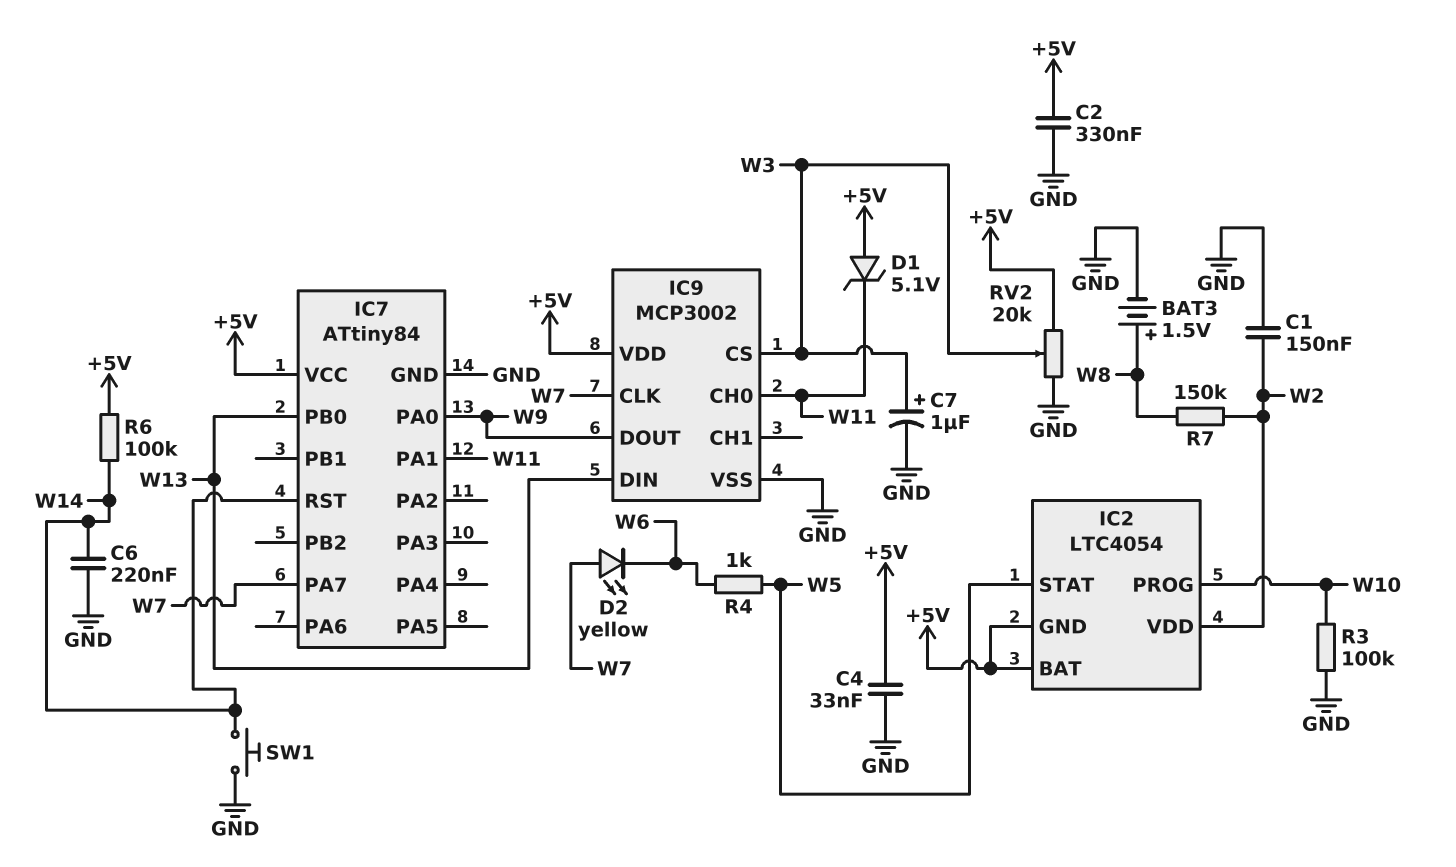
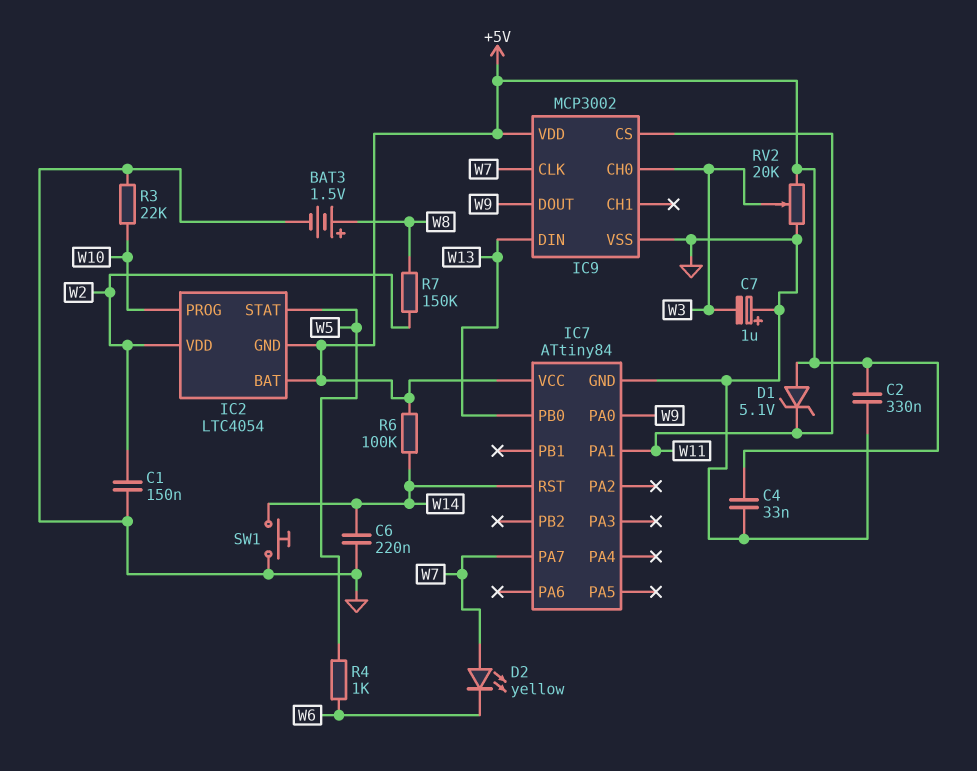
C7: 1uF (plus W3, minus GND) -> 1uF (plus GND, minus W3)
IC9 pin CH0: W11 -> W3
IC9 pin CS: W3 -> W11
R3: 100k (GND, W10) -> 22k (GND, W10)

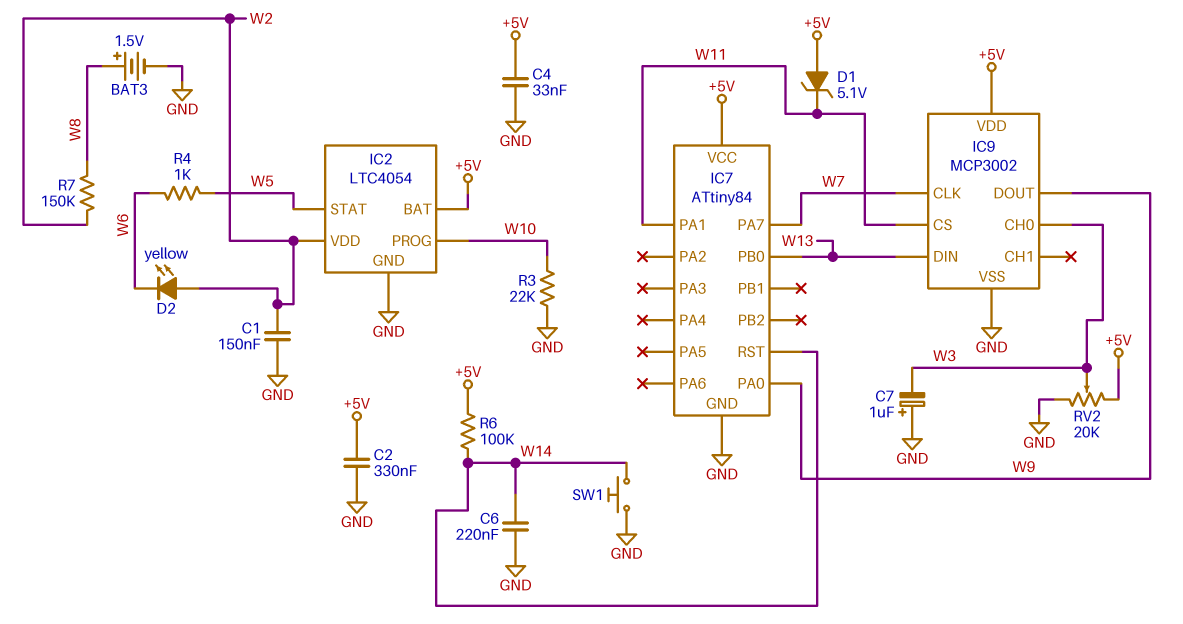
D2: LED yellow (A W7, K W6) -> LED yellow (A W2, K W6)
IC2 pin GND: +5V -> GND

